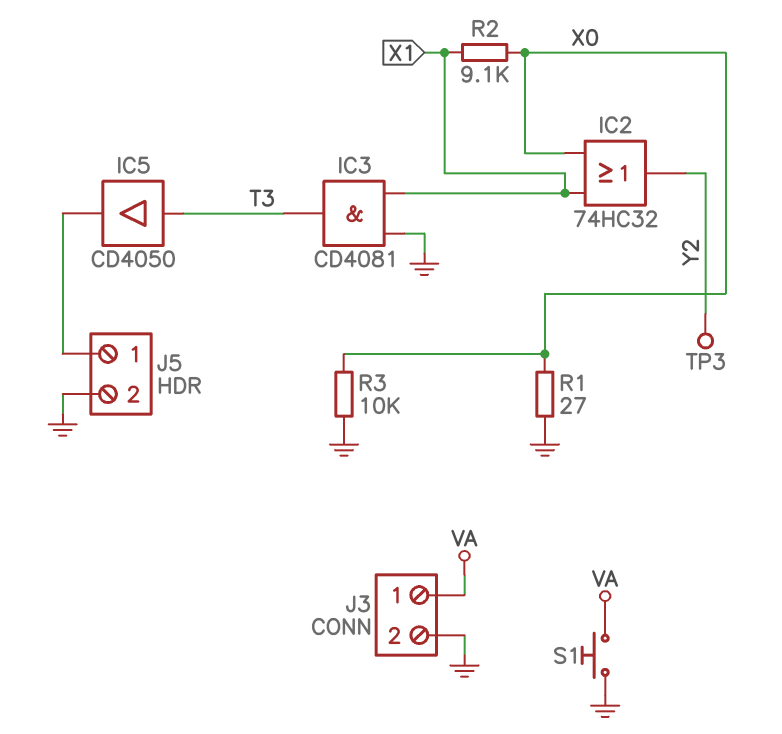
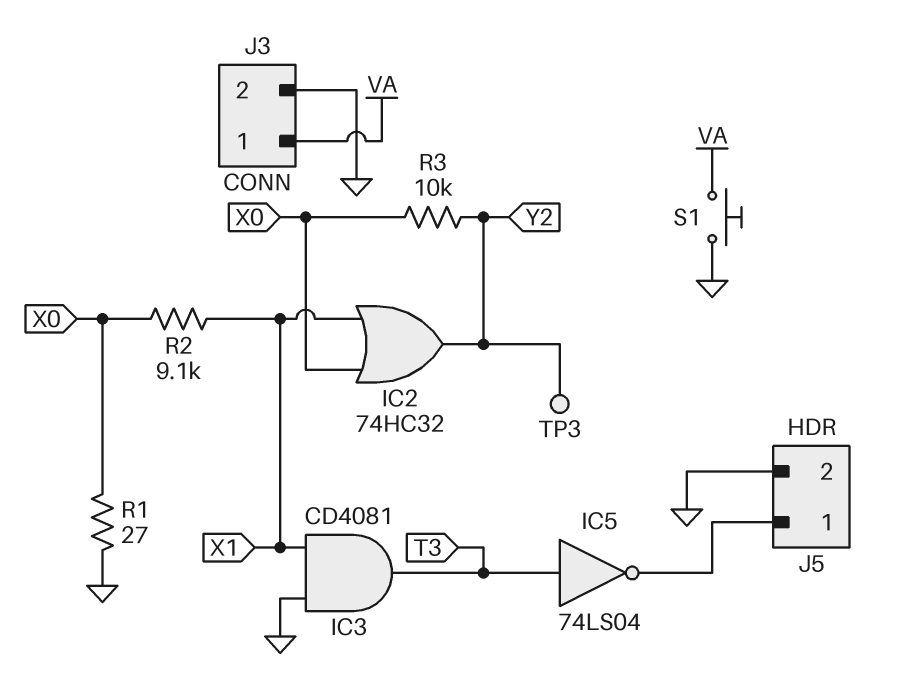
IC5: buffer CD4050 (in T3, out J5/1) -> NOT 74LS04 (in T3, out J5/1)
R3: 10k (GND, X0) -> 10k (X0, Y2)

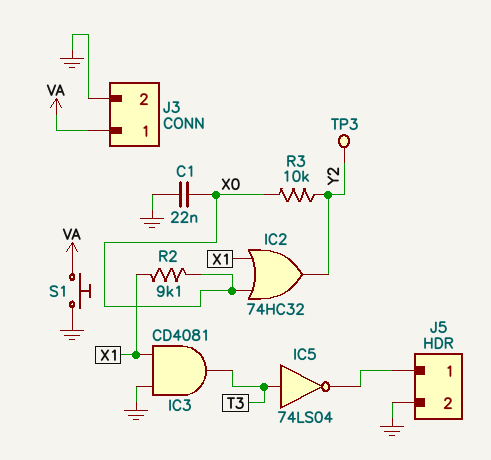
C1: none -> 22nF (GND, X0)
R1: 27 (GND, X0) -> none

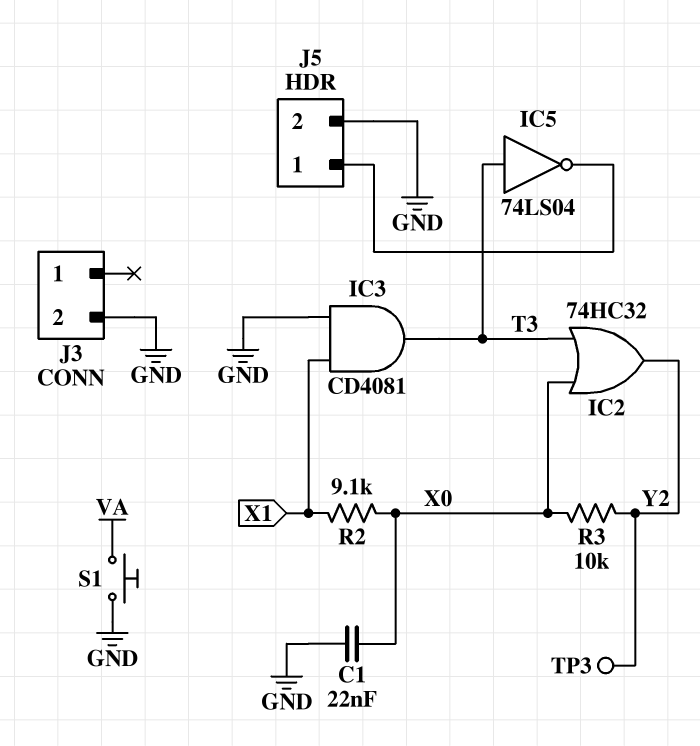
IC2: OR 74HC32 (in X0, in X1, out Y2) -> OR 74HC32 (in T3, in X0, out Y2)
J3 pin 1: VA -> none

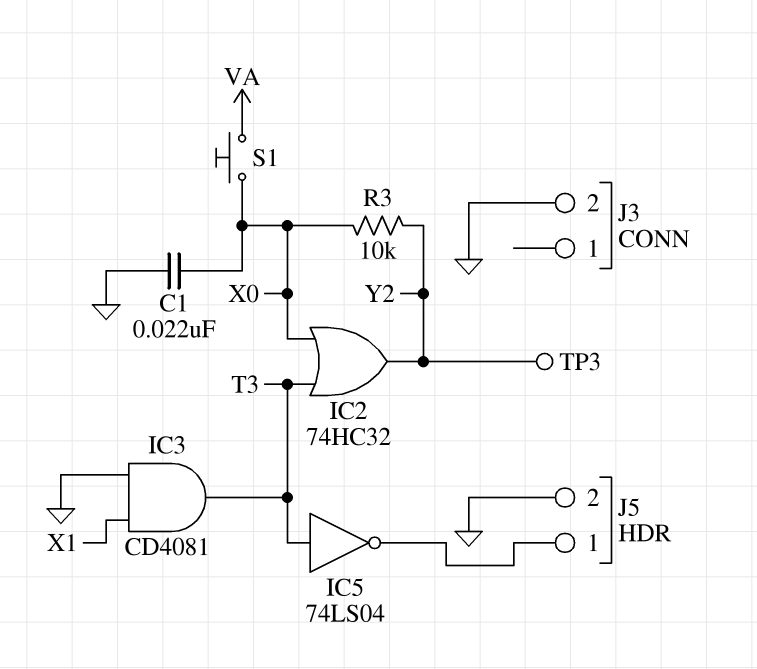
R2: 9.1k (X0, X1) -> none
S1: button (GND, VA) -> button (VA, X0)

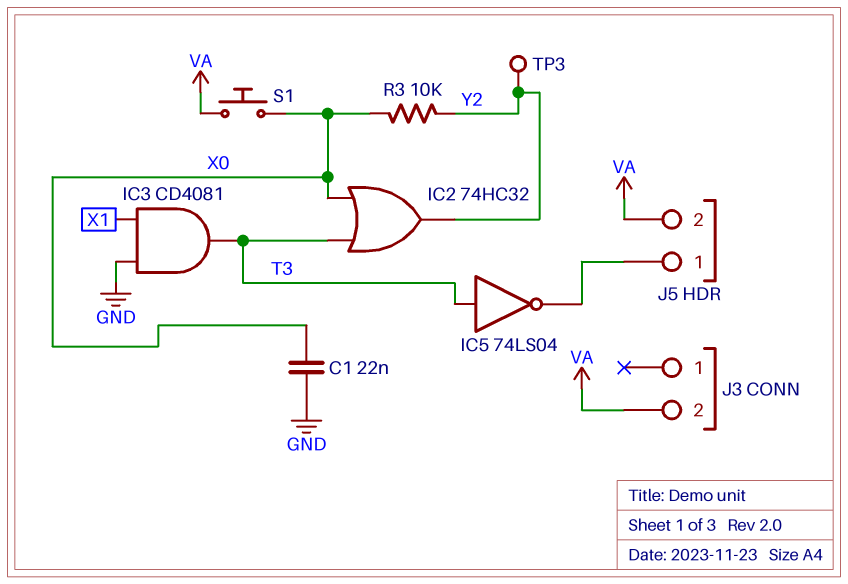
J3 pin 2: GND -> VA
J5 pin 2: GND -> VA

